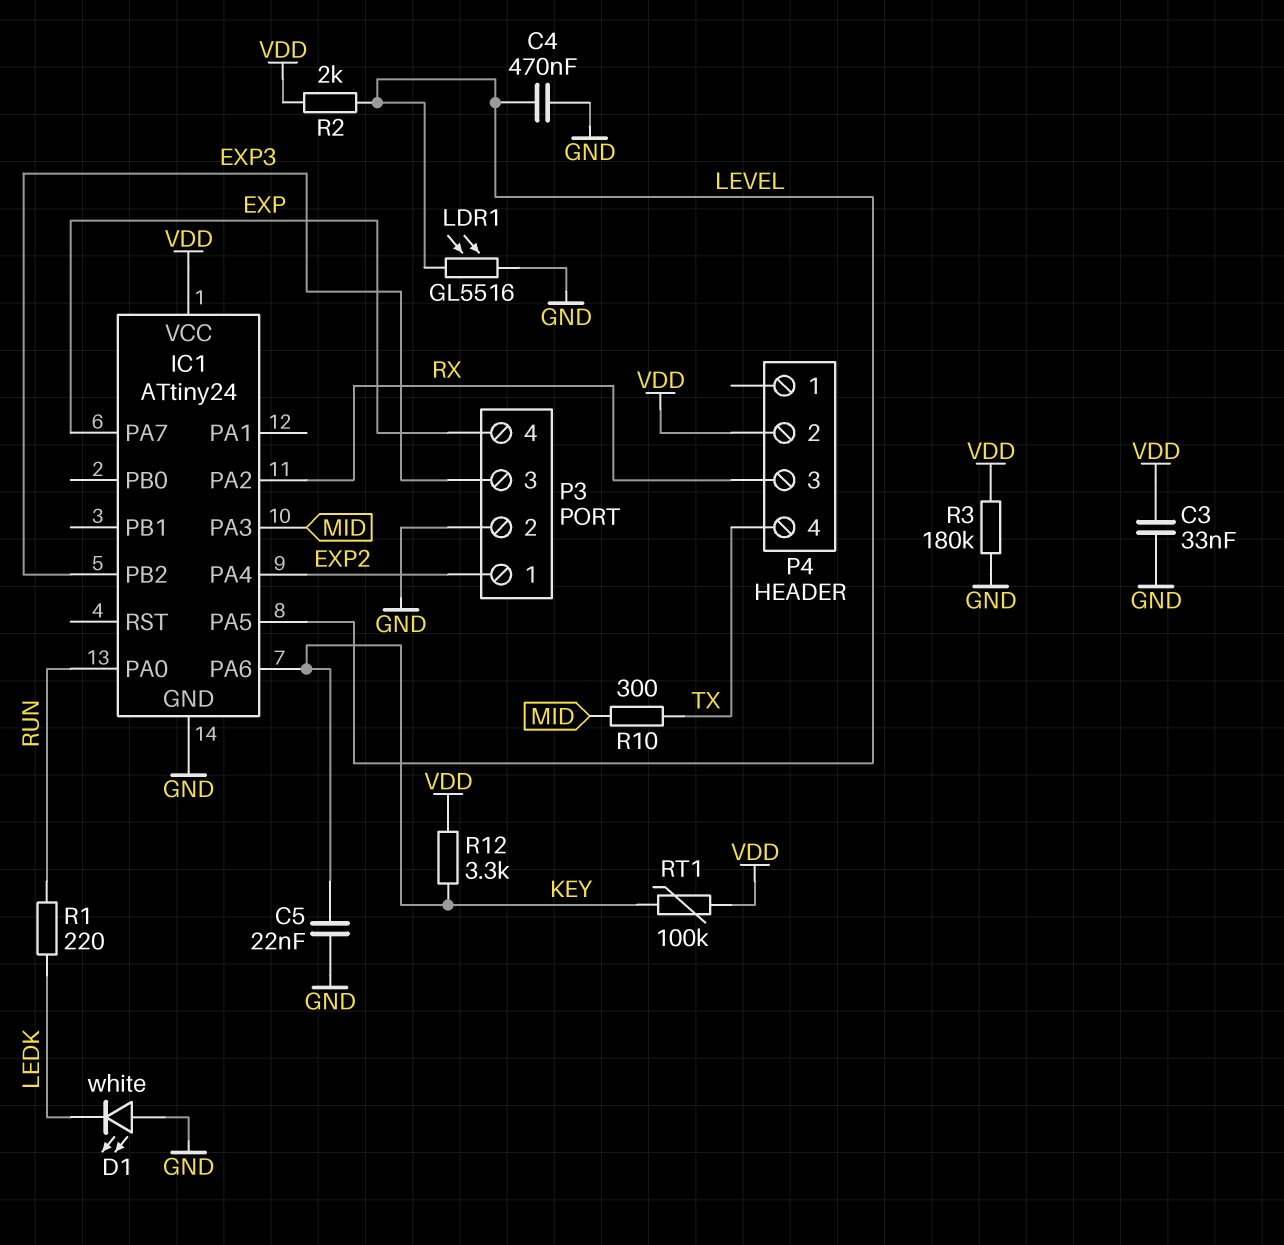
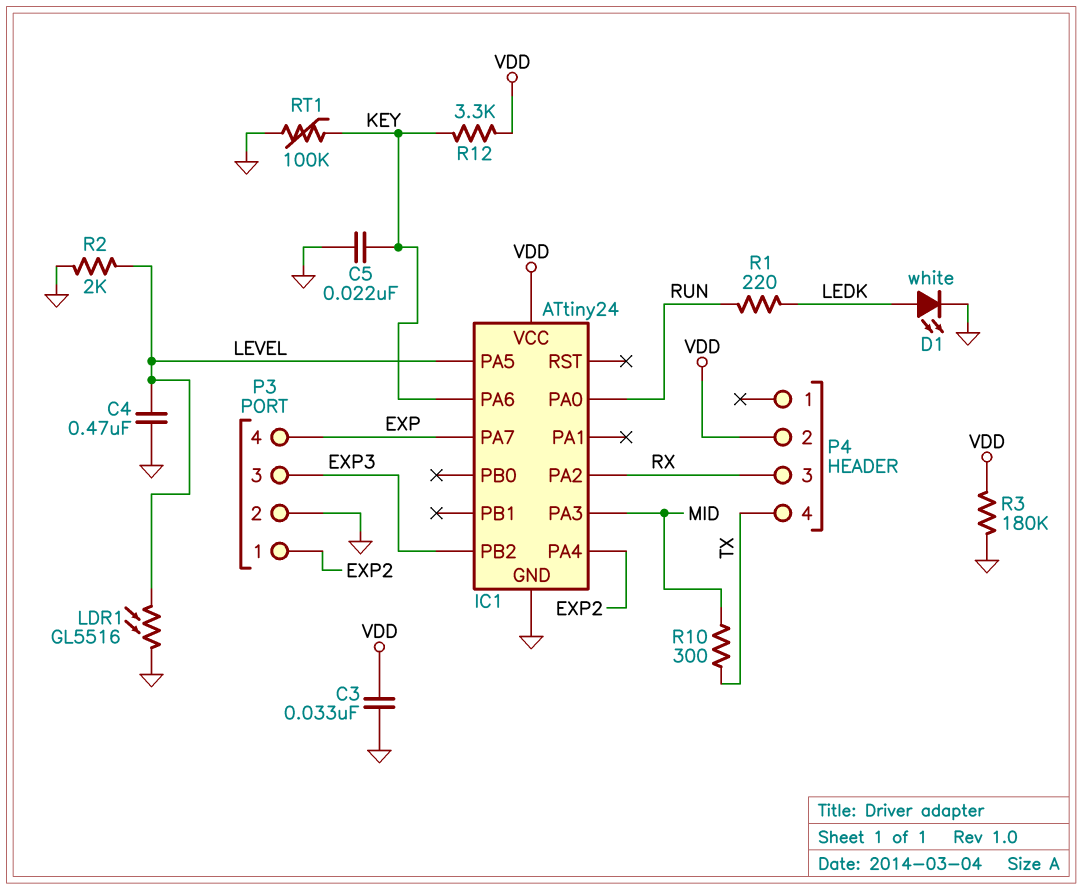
D1: LED white (A GND, K LEDK) -> LED white (A LEDK, K GND)
R2: 2k (LEVEL, VDD) -> 2k (GND, LEVEL)
RT1: 100k (KEY, VDD) -> 100k (GND, KEY)

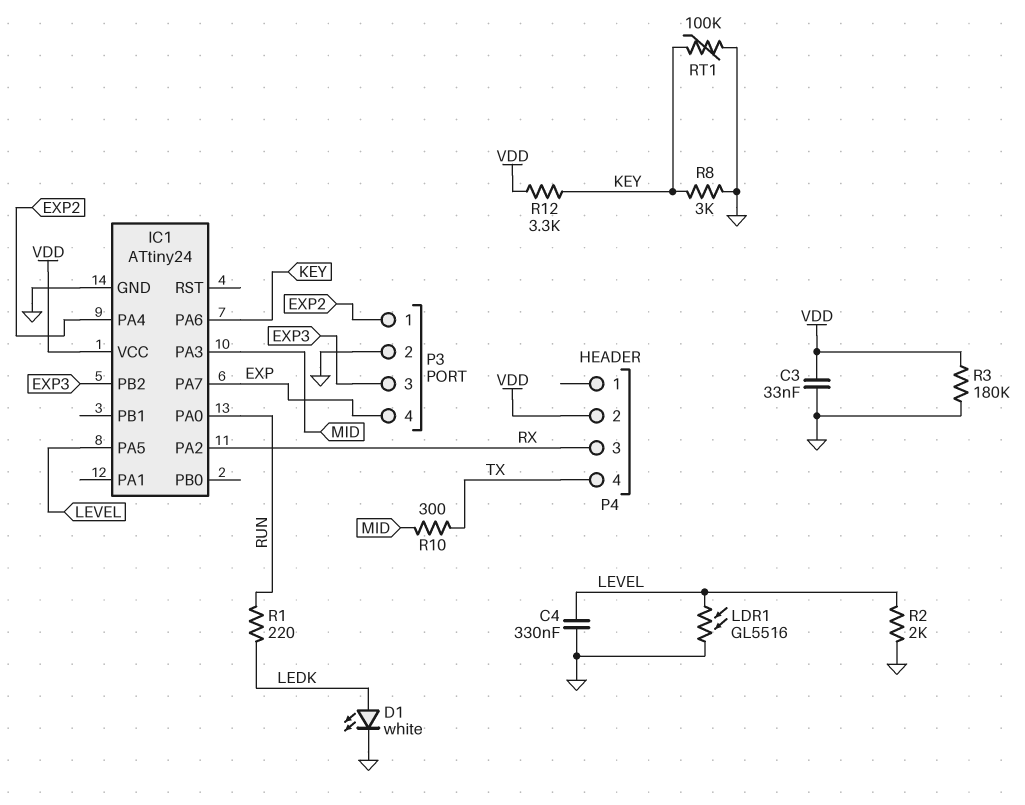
C4: 470nF (GND, LEVEL) -> 330nF (GND, LEVEL)
C5: 22nF (GND, KEY) -> none
R8: none -> 3k (GND, KEY)

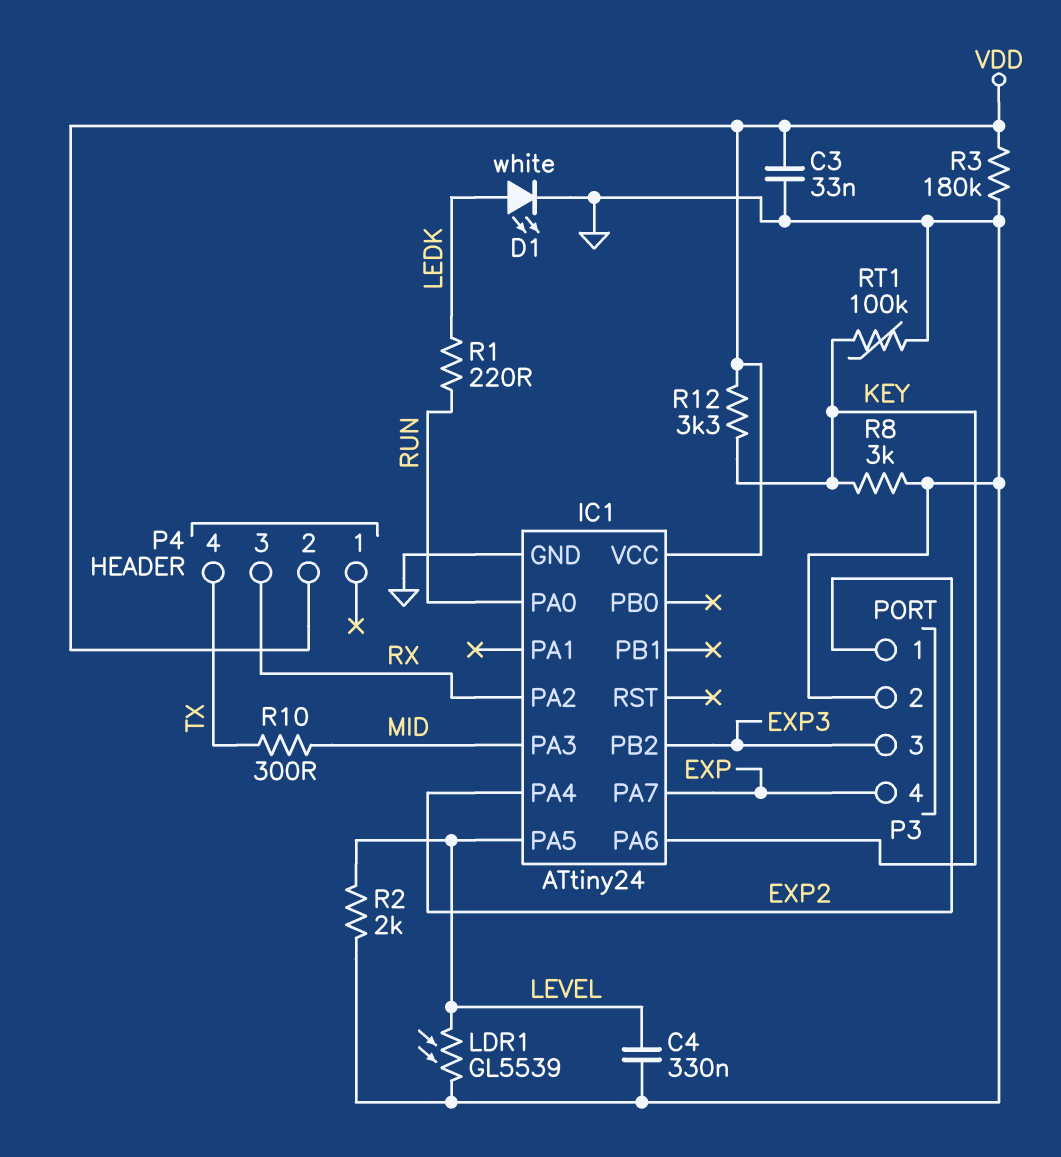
LDR1: GL5516 (GND, LEVEL) -> GL5539 (GND, LEVEL)

